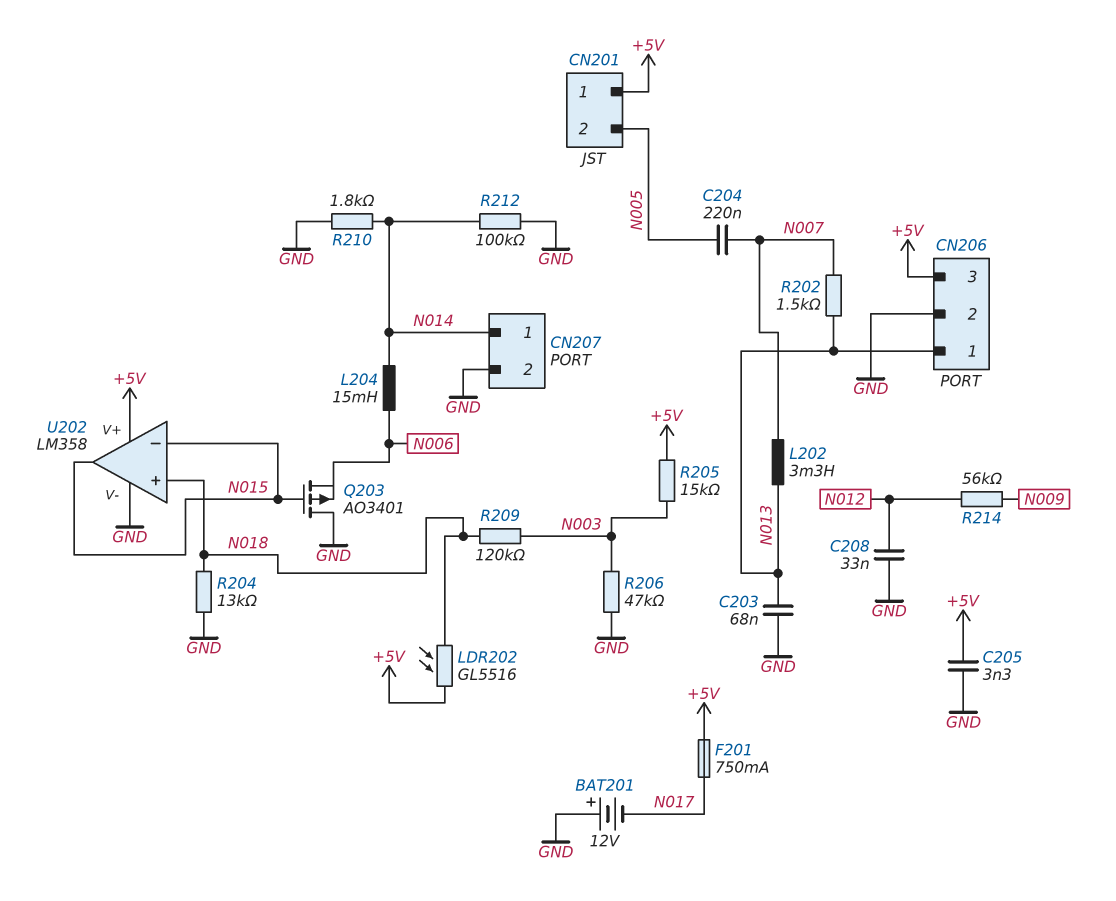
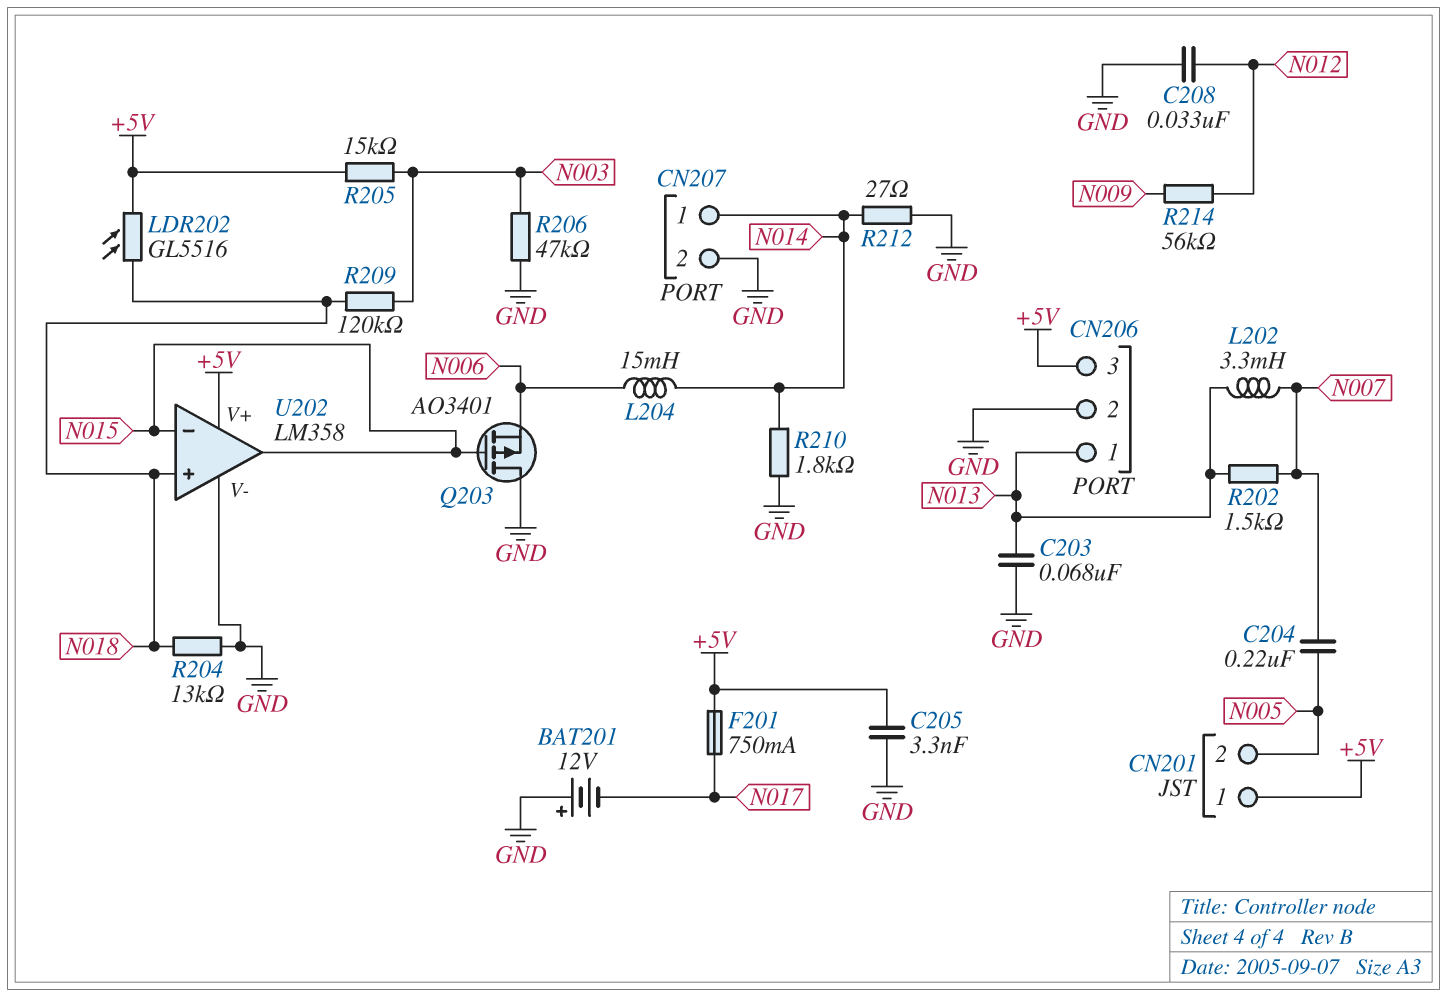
R212: 100k (GND, N014) -> 27 (GND, N014)

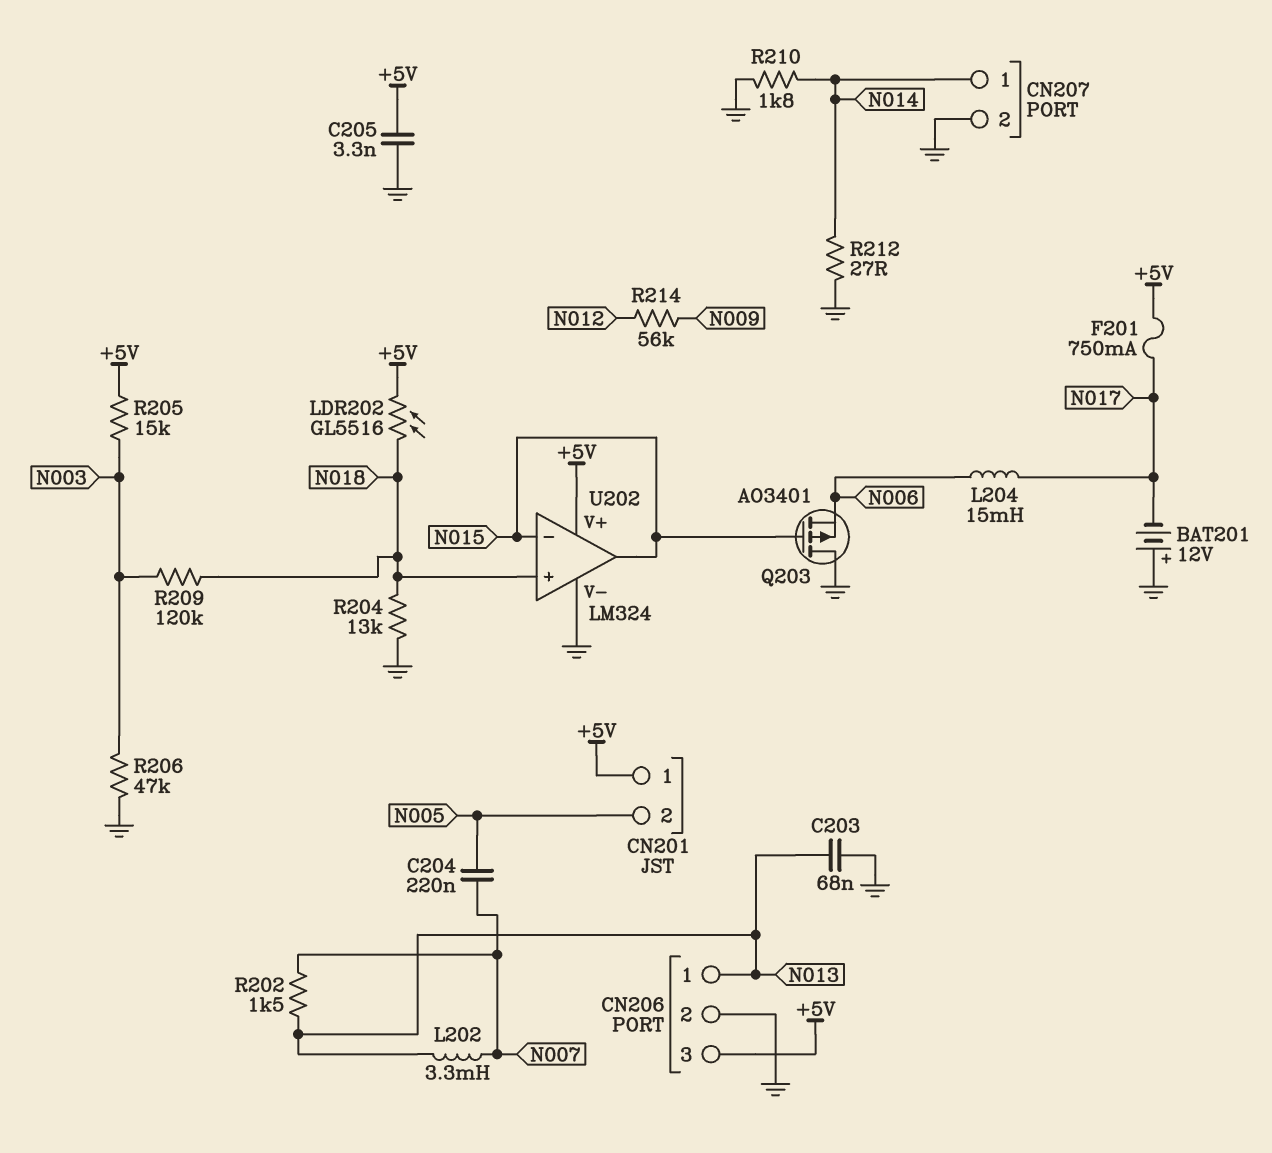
C208: 33nF (GND, N012) -> none
L204: 15mH (N006, N014) -> 15mH (N006, N017)
U202: LM358 -> LM324

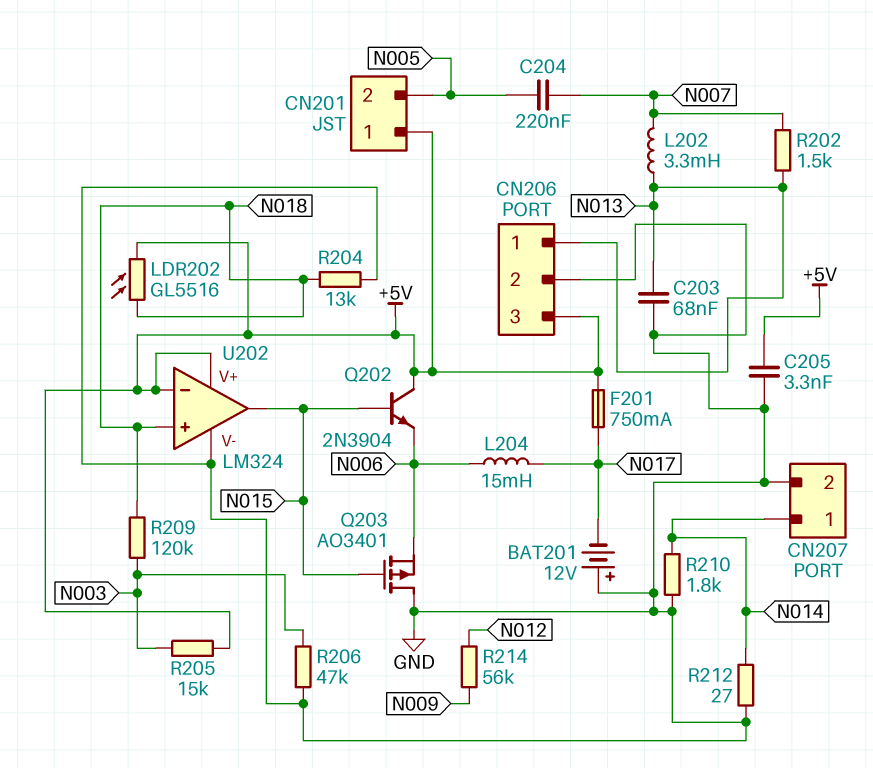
Q202: none -> NPN 2N3904 (B N015, C +5V, E N006)
U202 pin in-: N015 -> +5V

